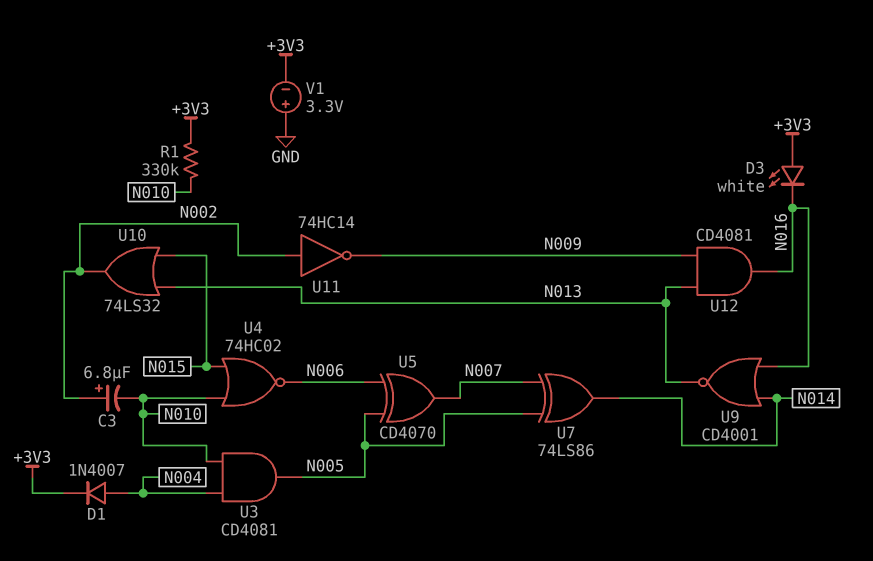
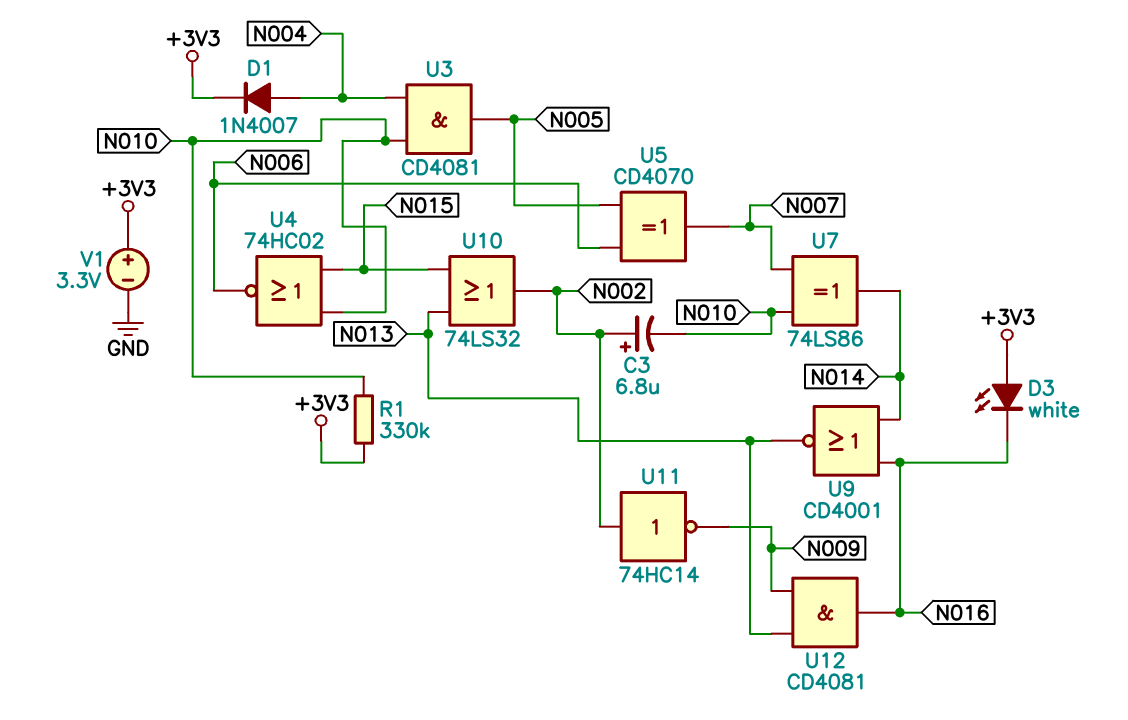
U7: XOR 74LS86 (in N005, in N007, out N014) -> XOR 74LS86 (in N007, in N010, out N014)
V1: 3.3V (plus GND, minus +3V3) -> 3.3V (plus +3V3, minus GND)

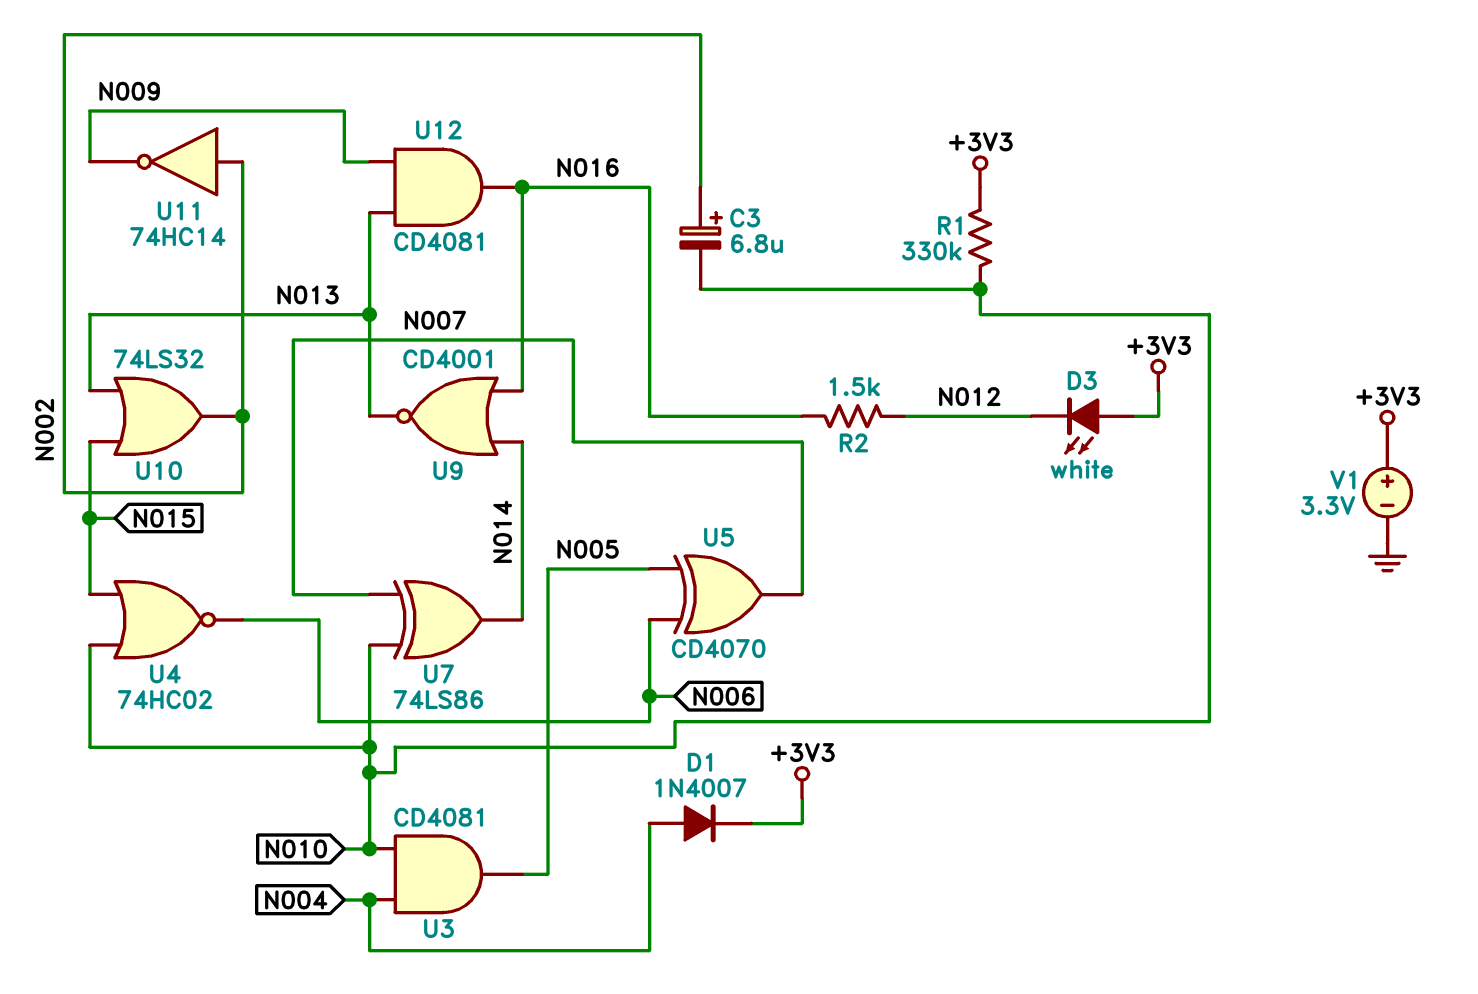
D3: LED white (A +3V3, K N016) -> LED white (A +3V3, K N012)
R2: none -> 1.5k (N012, N016)

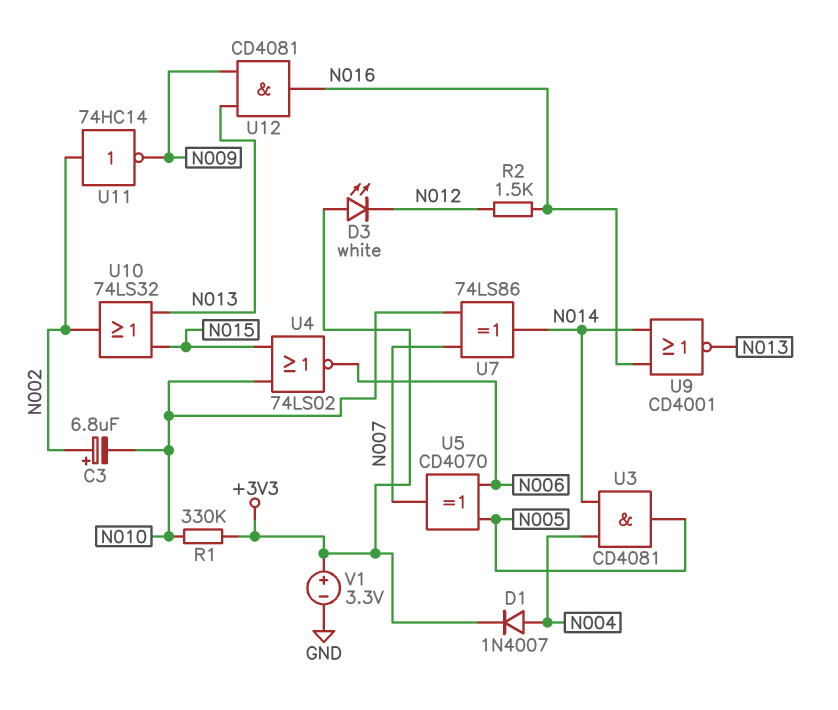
U3: AND CD4081 (in N004, in N010, out N005) -> AND CD4081 (in N004, in N014, out N005)
U4: NOR 74HC02 (in N010, in N015, out N006) -> NOR 74LS02 (in N010, in N015, out N006)

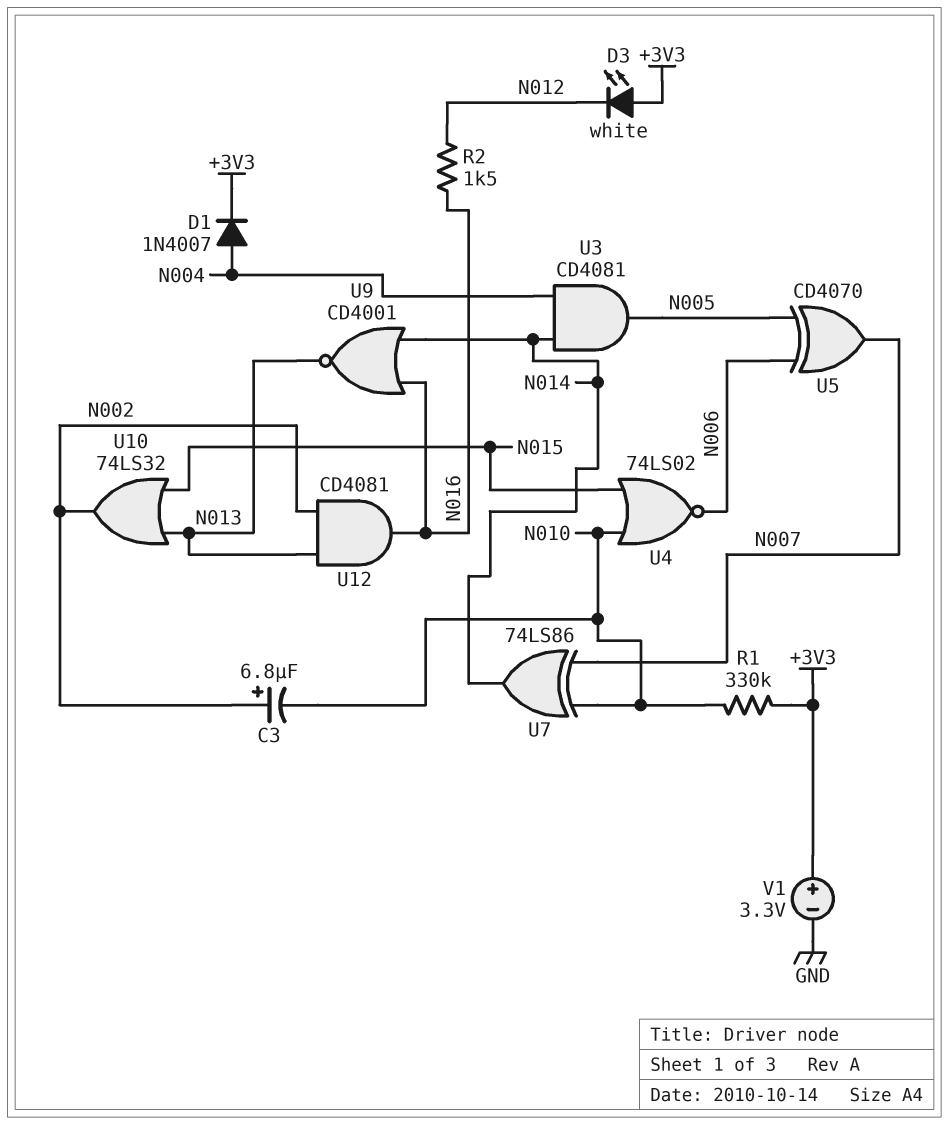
U11: NOT 74HC14 (in N002, out N009) -> none
U12: AND CD4081 (in N009, in N013, out N016) -> AND CD4081 (in N002, in N013, out N016)

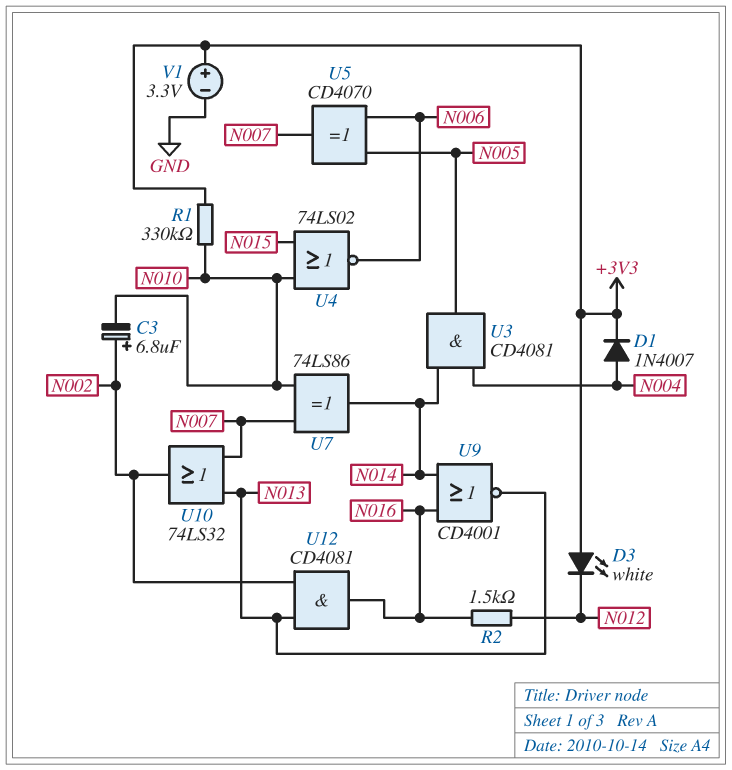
U10: OR 74LS32 (in N013, in N015, out N002) -> OR 74LS32 (in N007, in N013, out N002)

